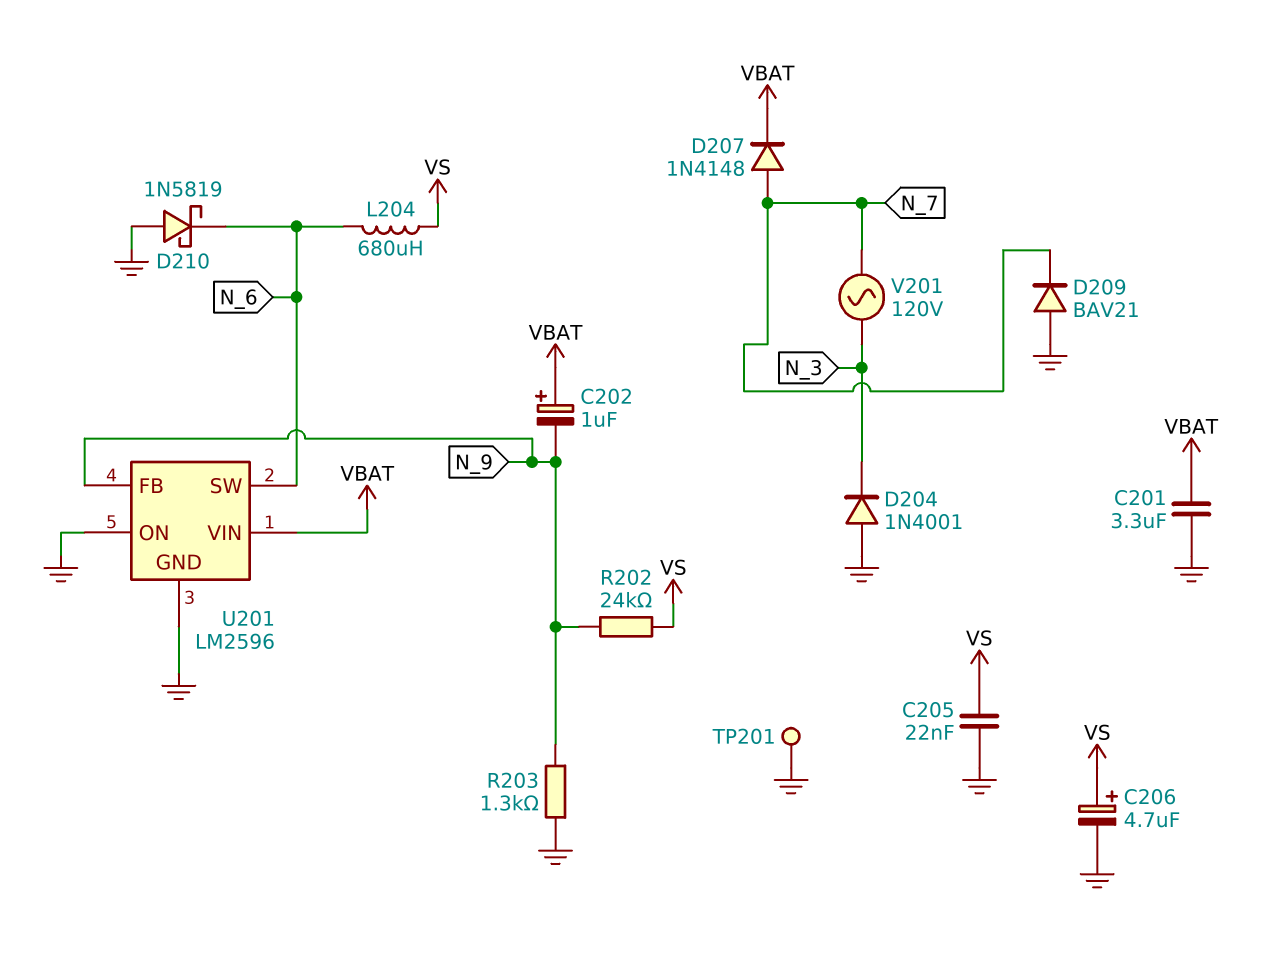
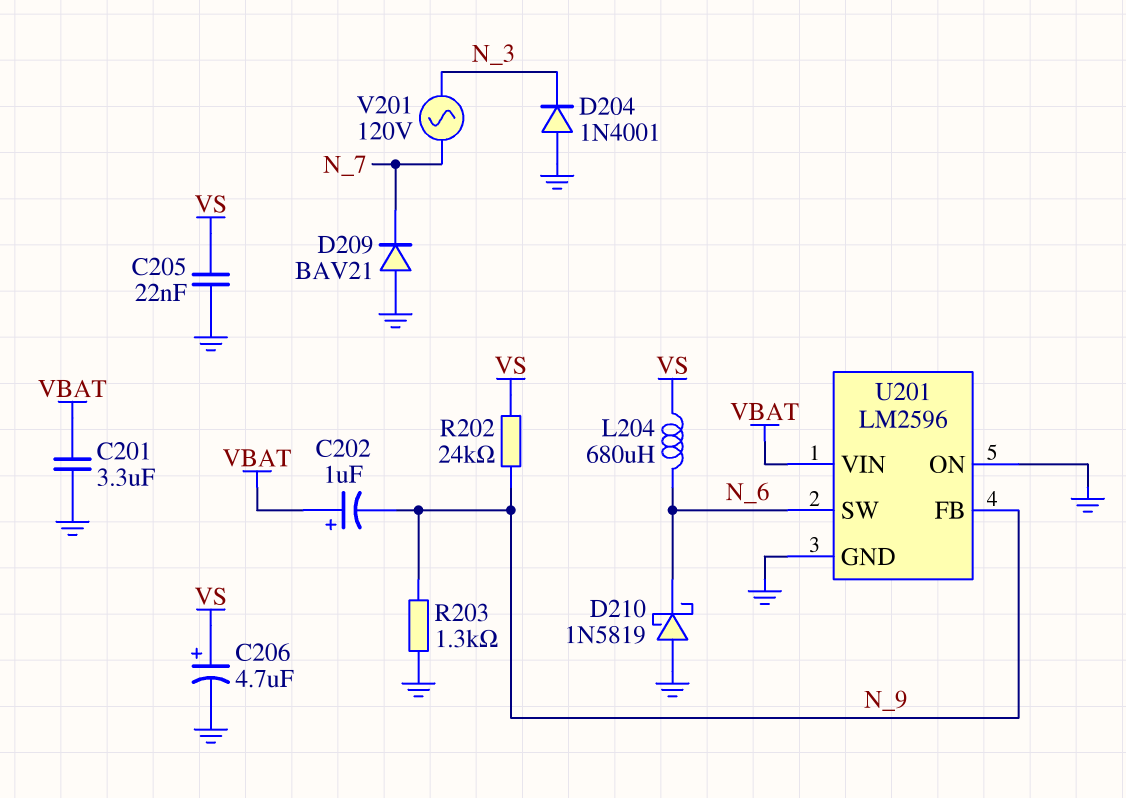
D207: diode 1N4148 (A N_7, K VBAT) -> none
TP201: test point (GND) -> none

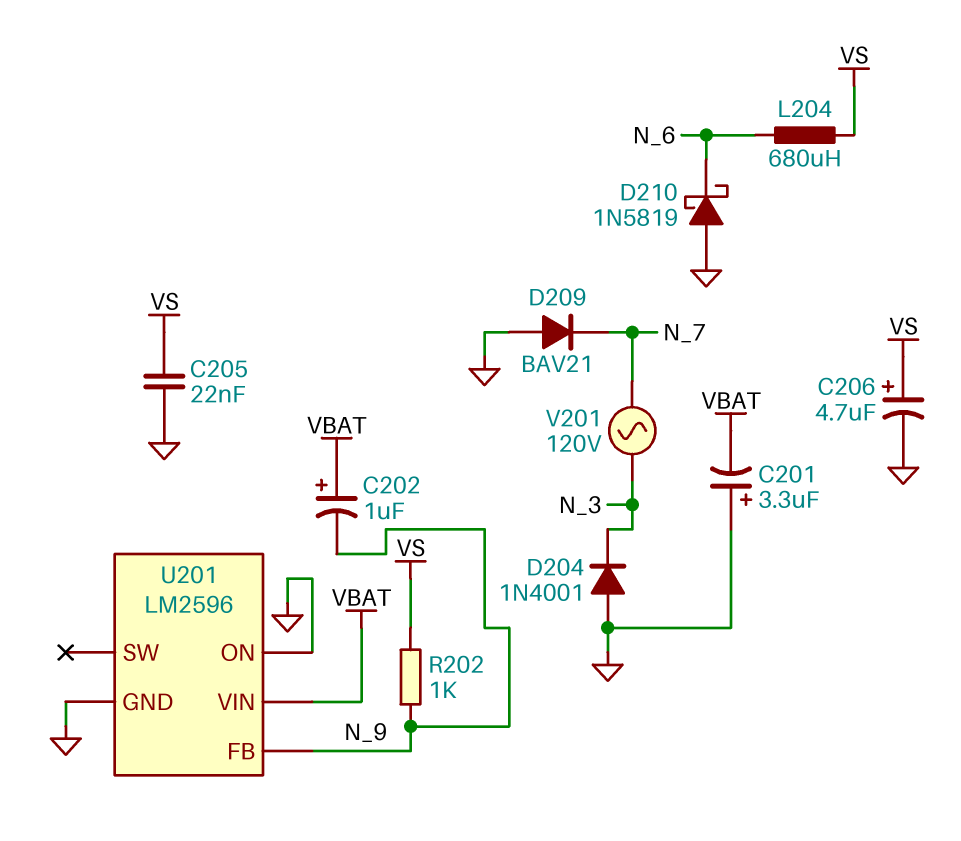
C201: 3.3uF (GND, VBAT) -> 3.3uF (plus GND, minus VBAT)
R202: 24k (N_9, VS) -> 1k (N_9, VS)
R203: 1.3k (GND, N_9) -> none
U201 pin SW: N_6 -> none

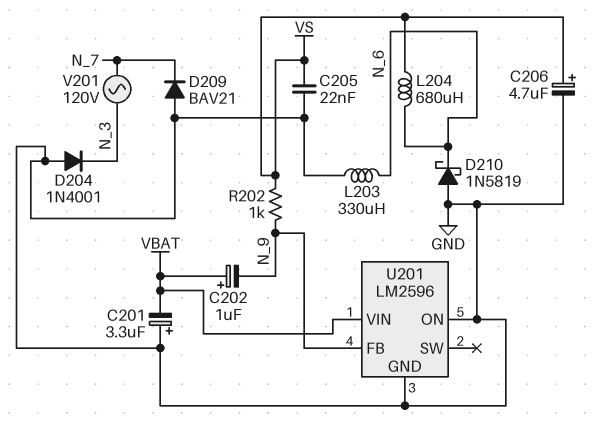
L203: none -> 330uH (GND, N_6)

